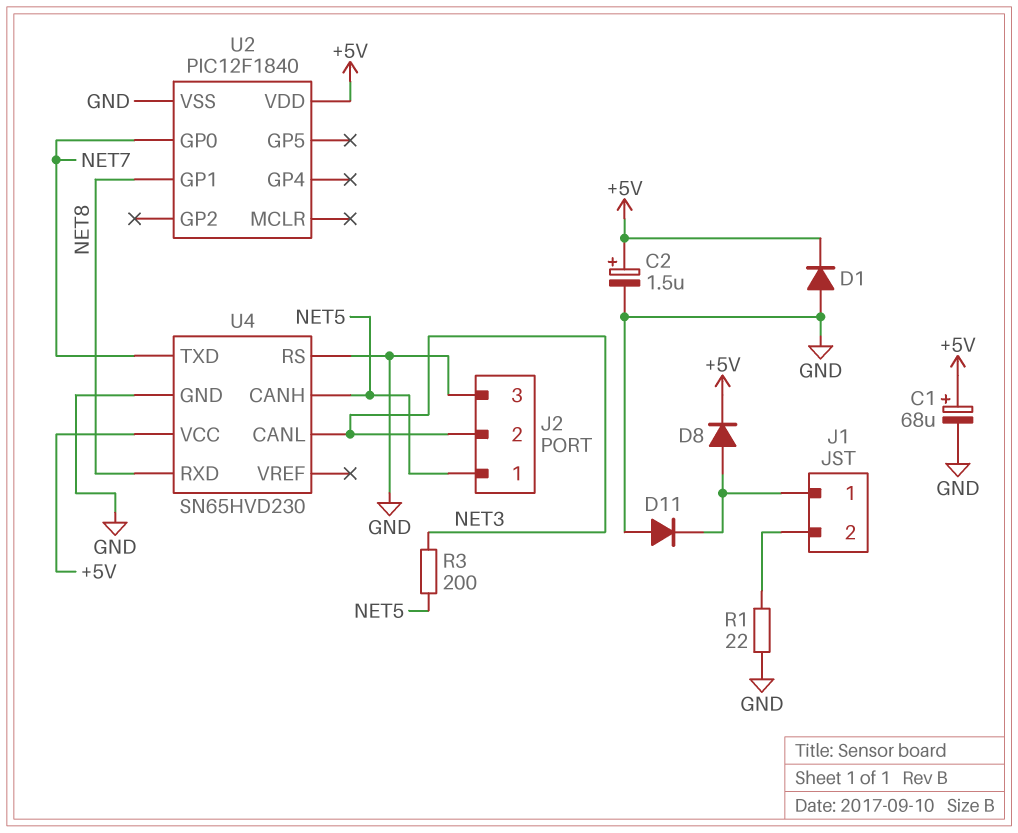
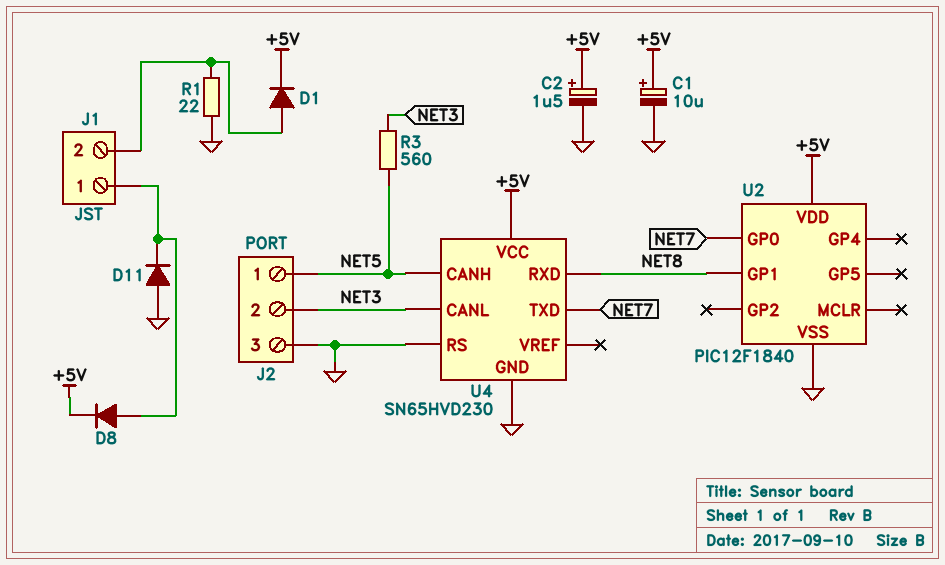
C1: 68uF (plus +5V, minus GND) -> 10uF (plus +5V, minus GND)
D1: diode (A GND, K +5V) -> diode (A J1/2, K +5V)
R3: 200 (NET3, NET5) -> 560 (NET3, NET5)

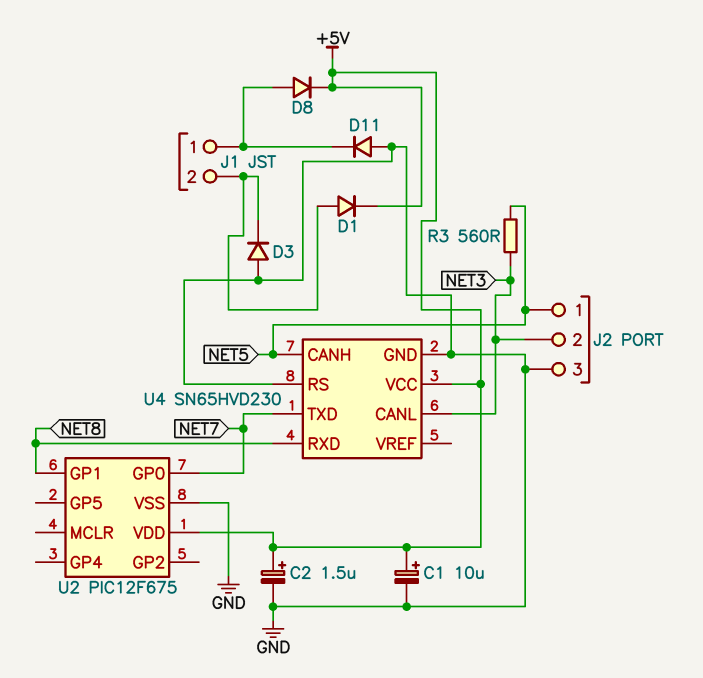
D3: none -> diode (A GND, K J1/2)
R1: 22 (GND, J1/2) -> none
U2: PIC12F1840 -> PIC12F675

